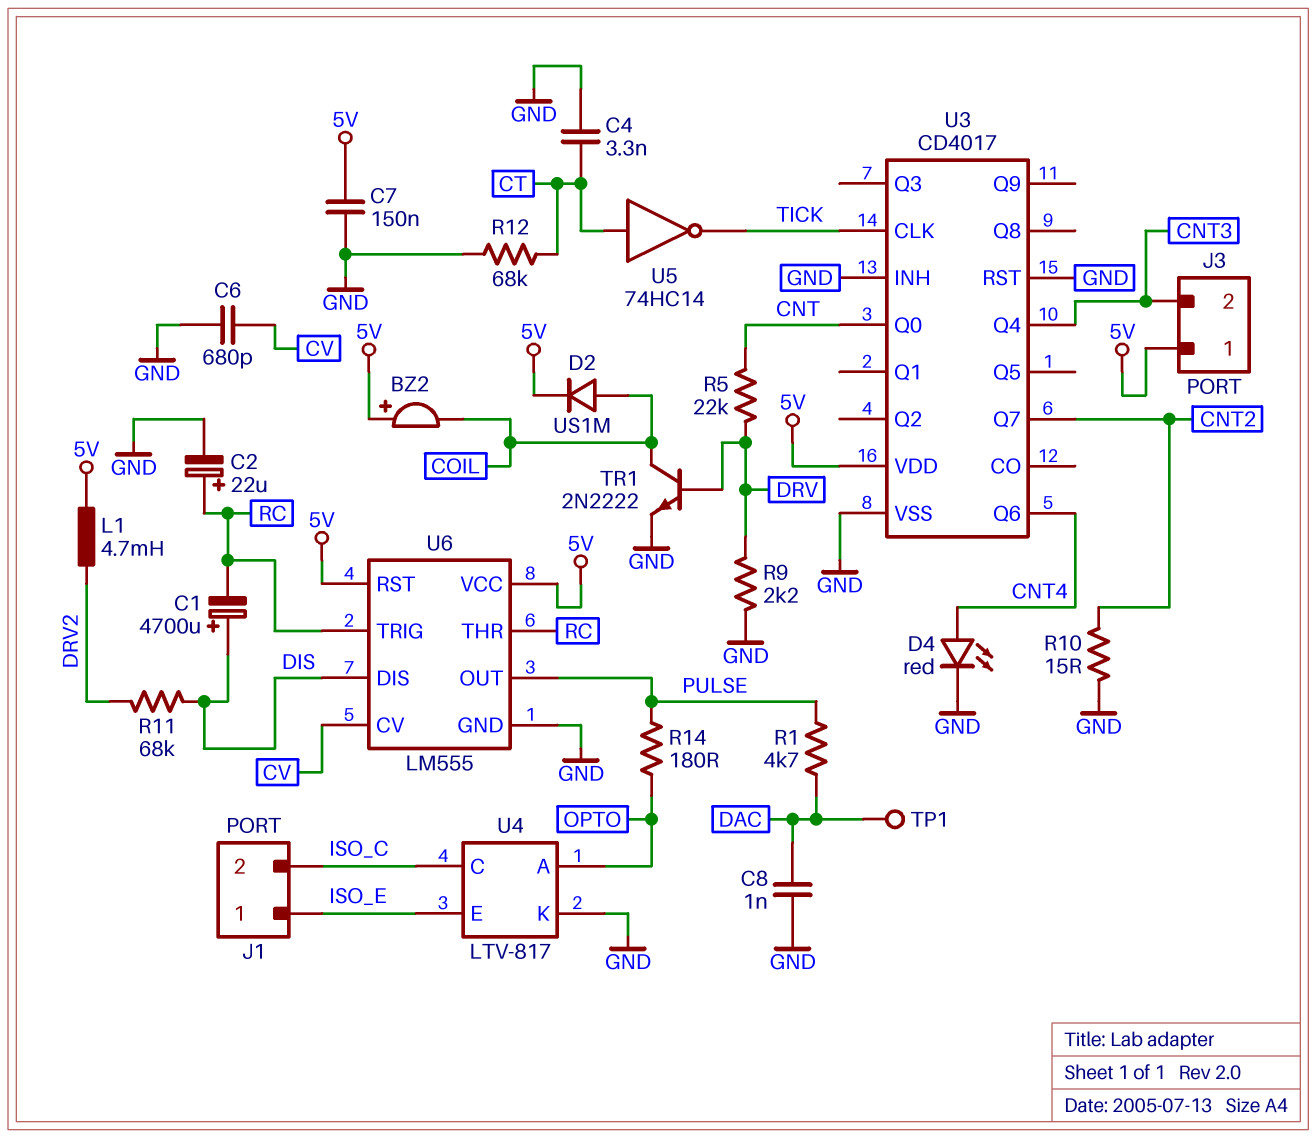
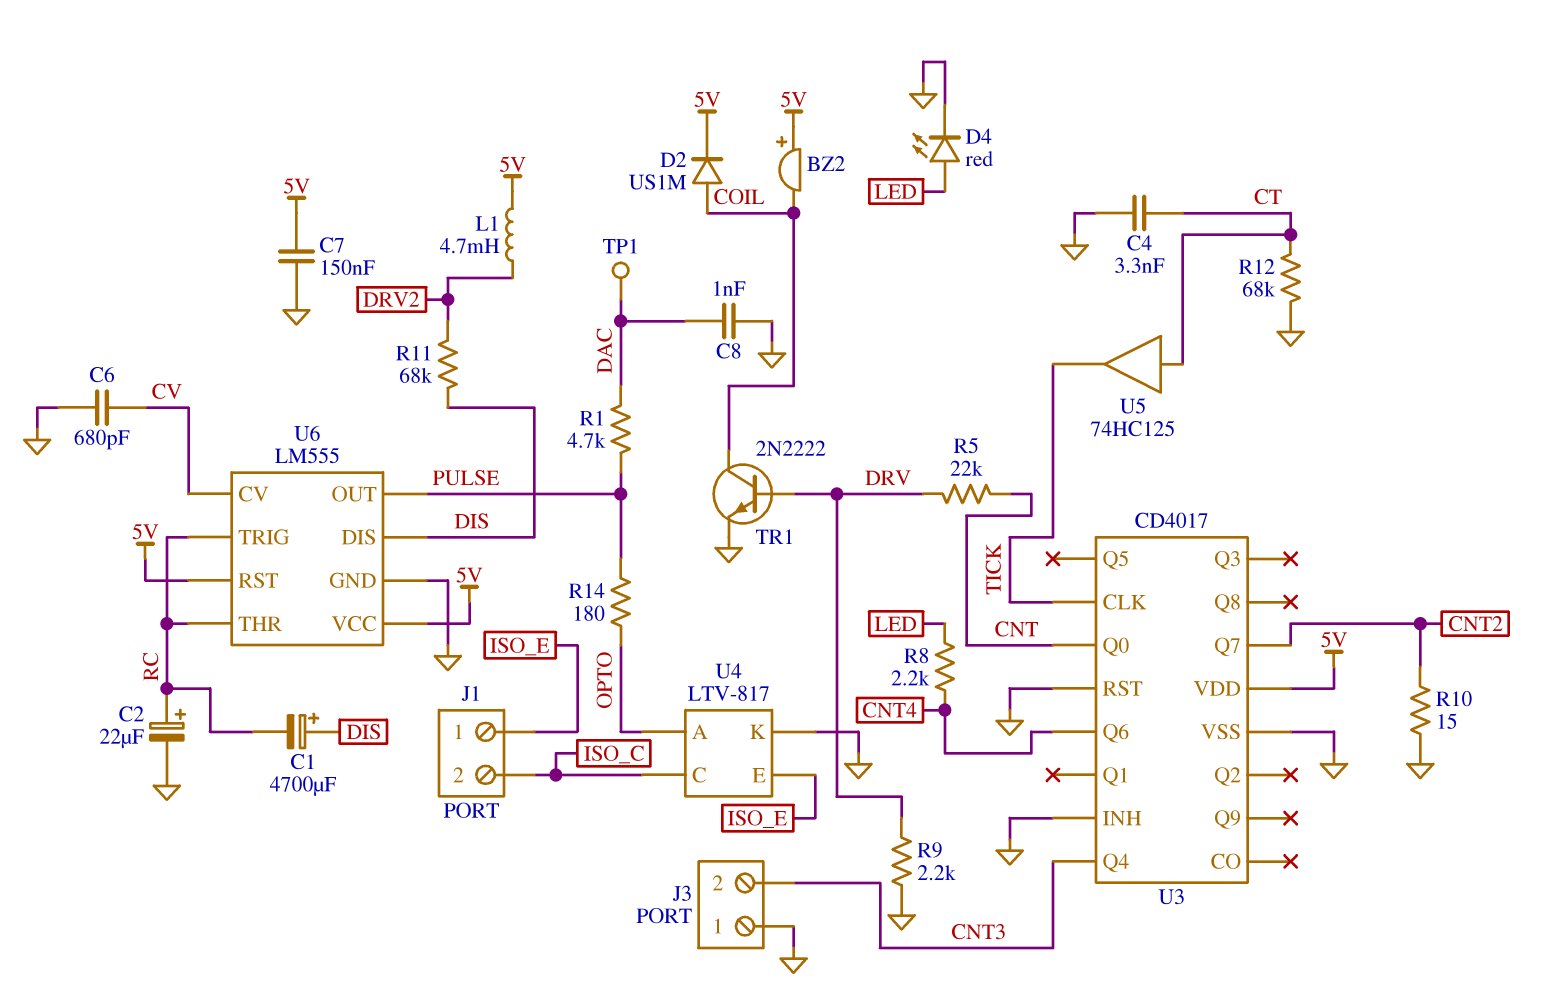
D4: LED red (A CNT4, K GND) -> LED red (A LED, K GND)
J3 pin 1: 5V -> GND
R8: none -> 2.2k (CNT4, LED)
U5: NOT 74HC14 (in CT, out TICK) -> buffer 74HC125 (in CT, out TICK)

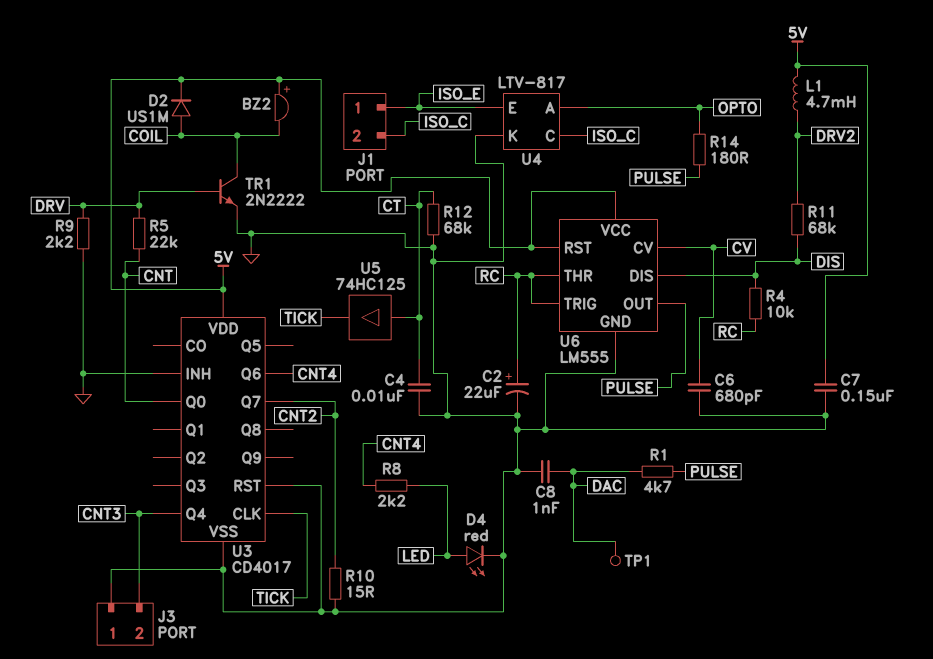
C1: 4700uF (plus DIS, minus RC) -> none
C4: 3.3nF (CT, GND) -> 10nF (CT, GND)
R4: none -> 10k (DIS, RC)

